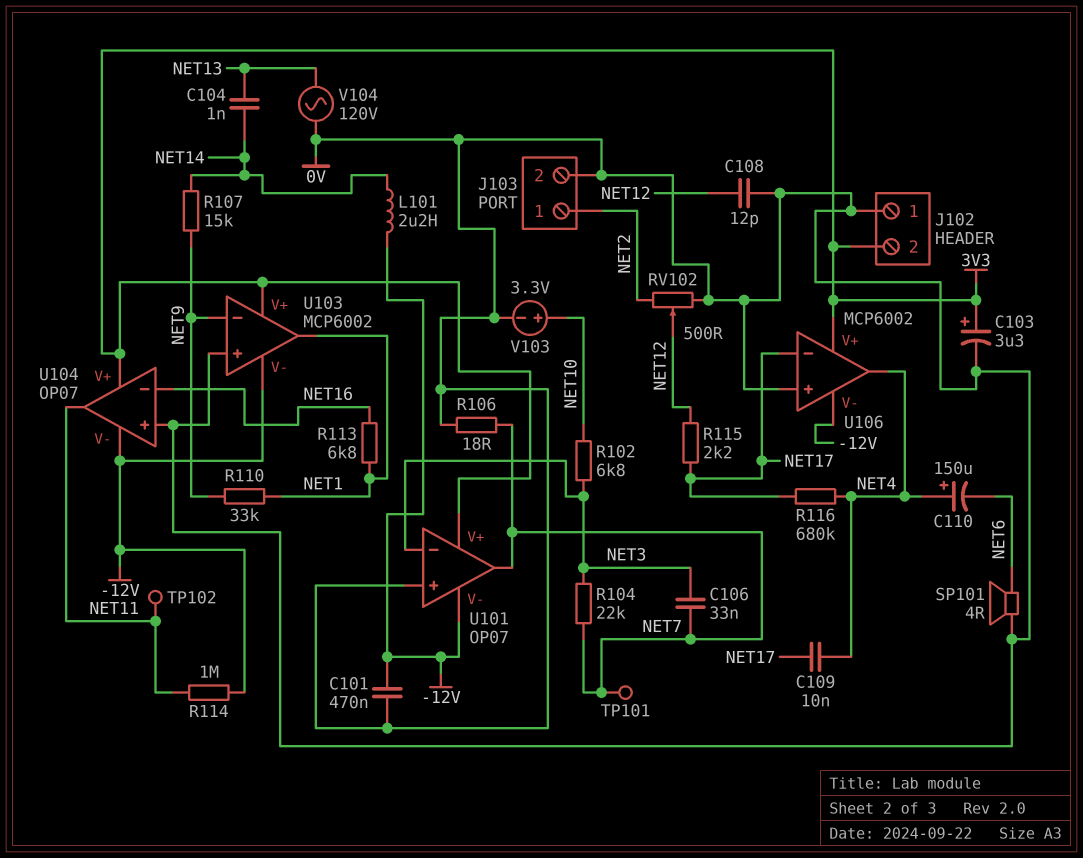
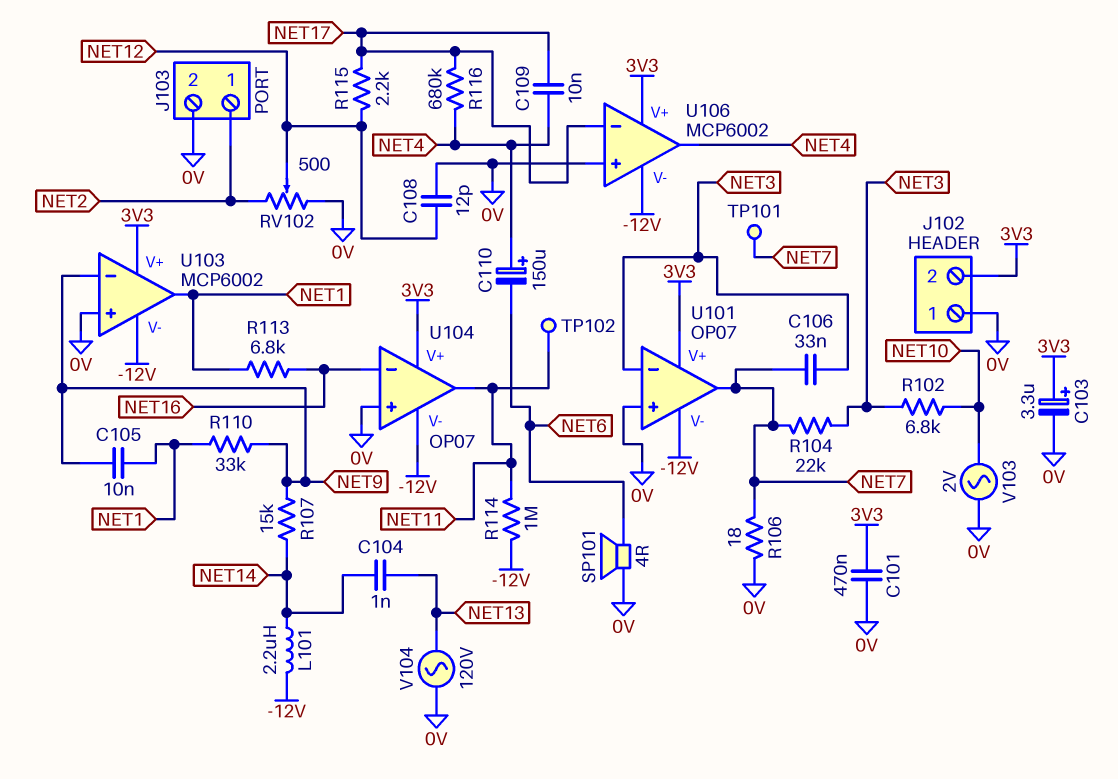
C101: 470nF (-12V, 0V) -> 470nF (0V, 3V3)
C105: none -> 10nF (NET1, NET9)
V103: 3.3V (plus NET10, minus 0V) -> AC 2V (0V, NET10)

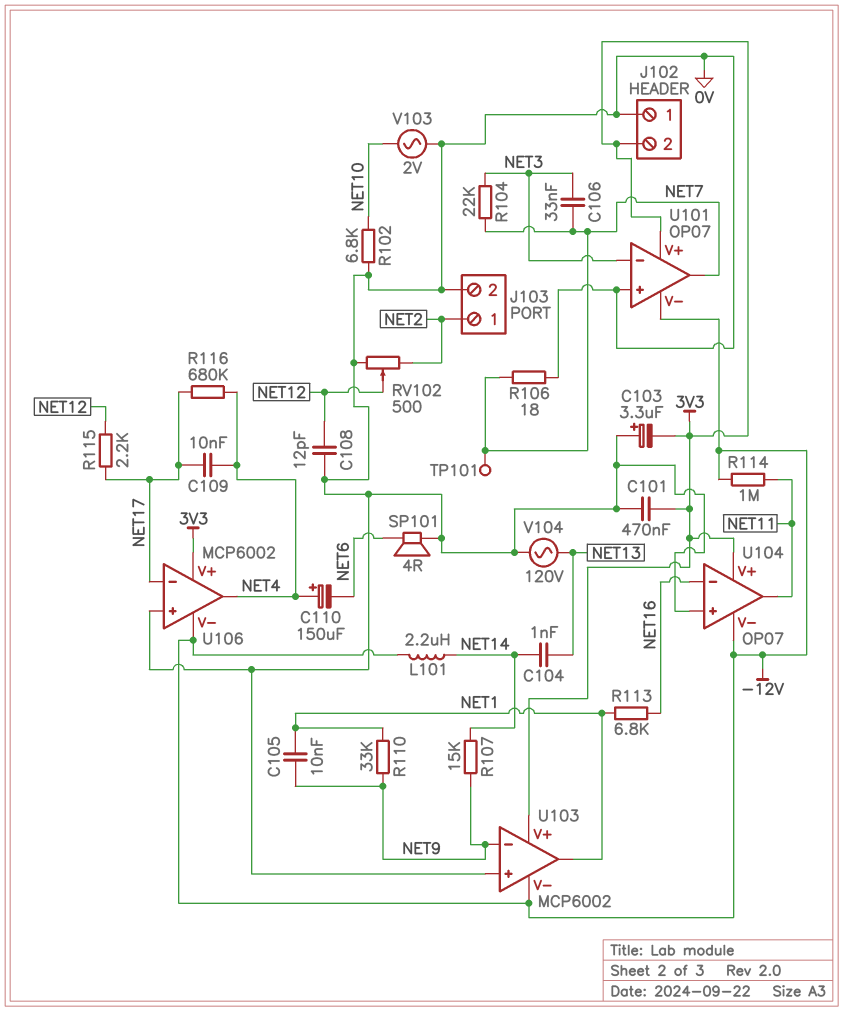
C103: 3.3uF (plus 3V3, minus 0V) -> 3.3uF (plus 0V, minus 3V3)
R102: 6.8k (NET3, NET10) -> 6.8k (0V, NET10)
TP102: test point (NET11) -> none

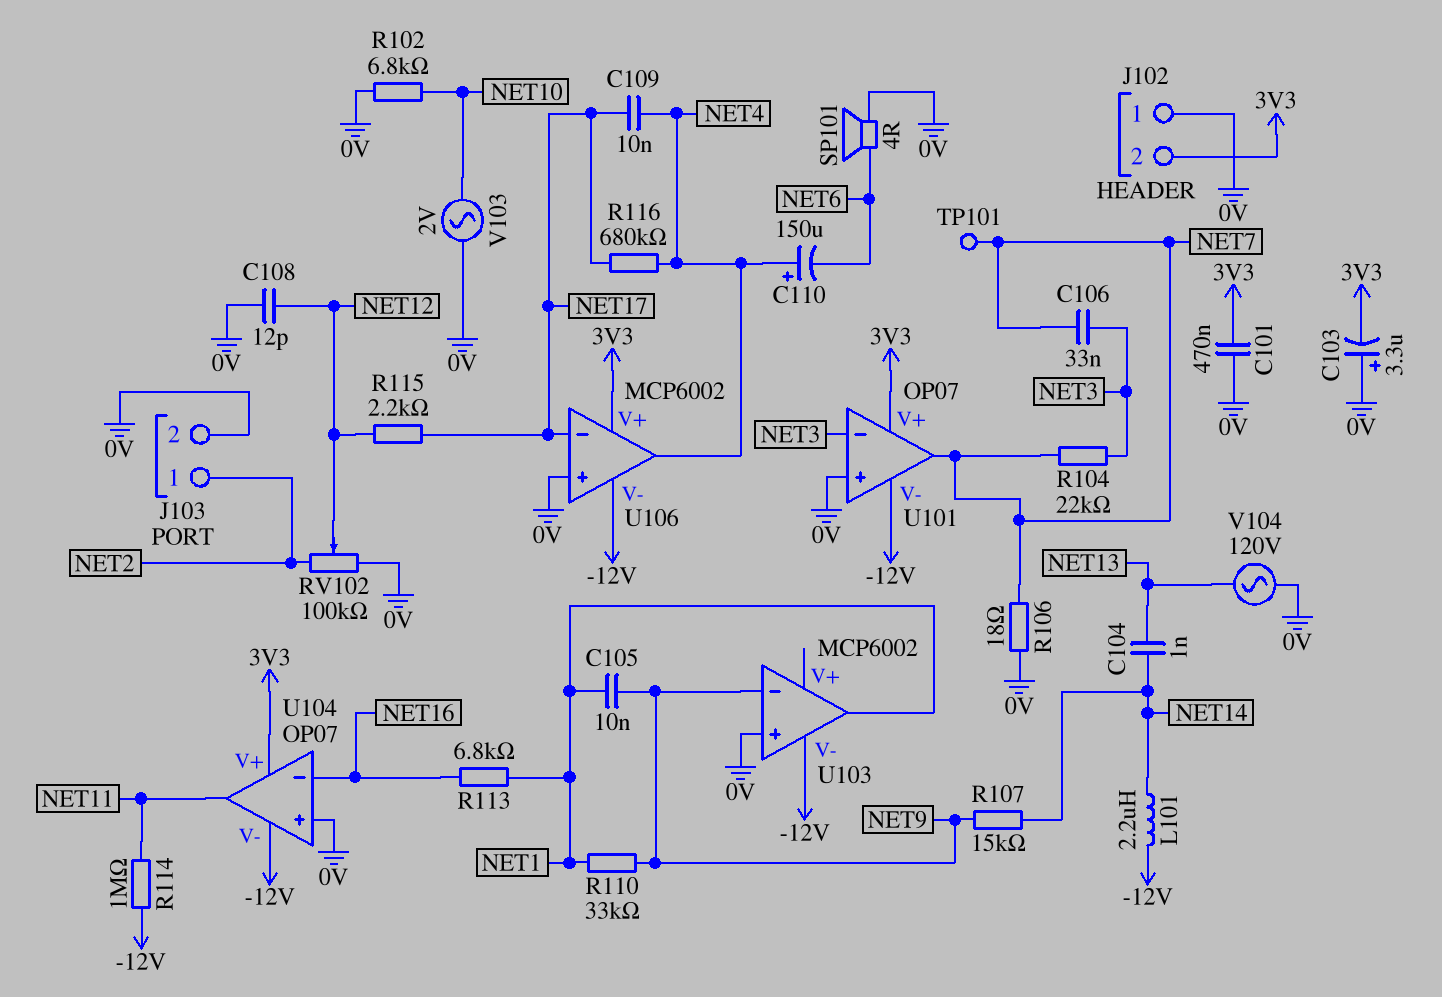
RV102: 500 (0V, NET2, wiper NET12) -> 100k (0V, NET2, wiper NET12)
U103 pin V+: 3V3 -> none

